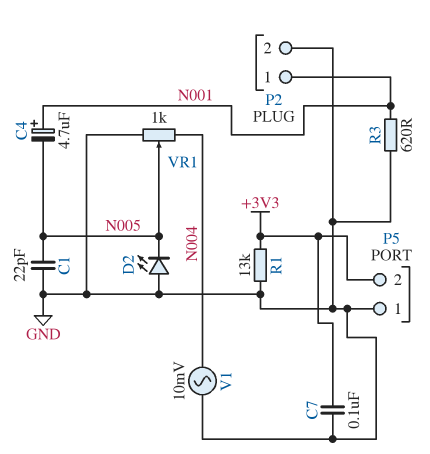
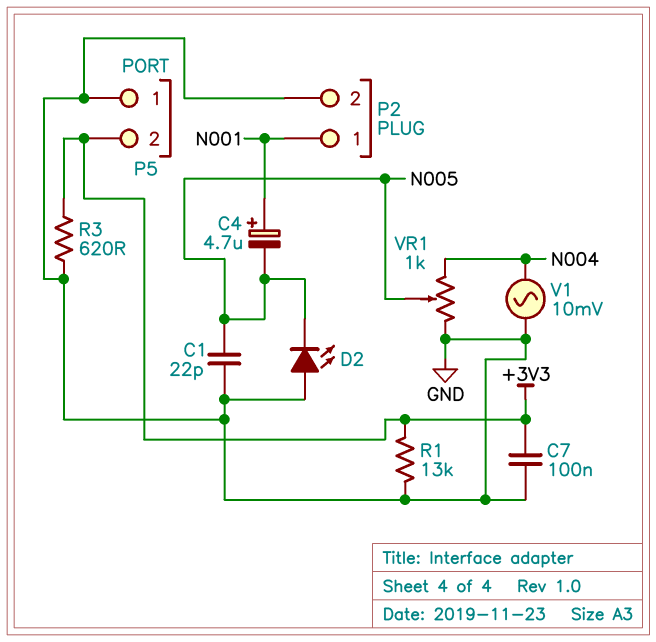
R3: 620 (GND, N001) -> 620 (+3V3, GND)

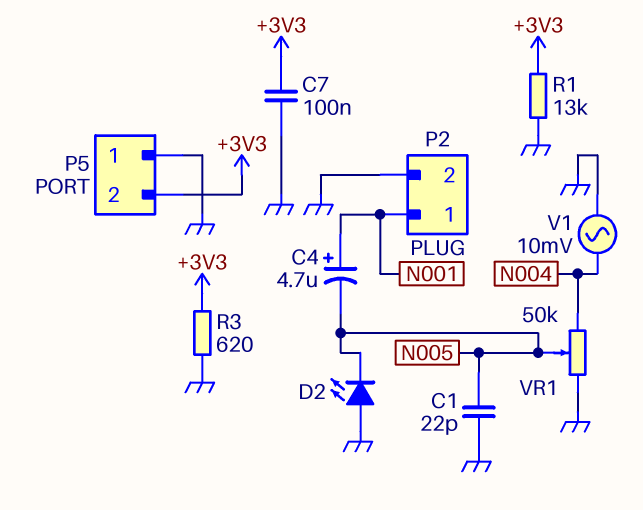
VR1: 1k (GND, N004, wiper N005) -> 50k (GND, N004, wiper N005)

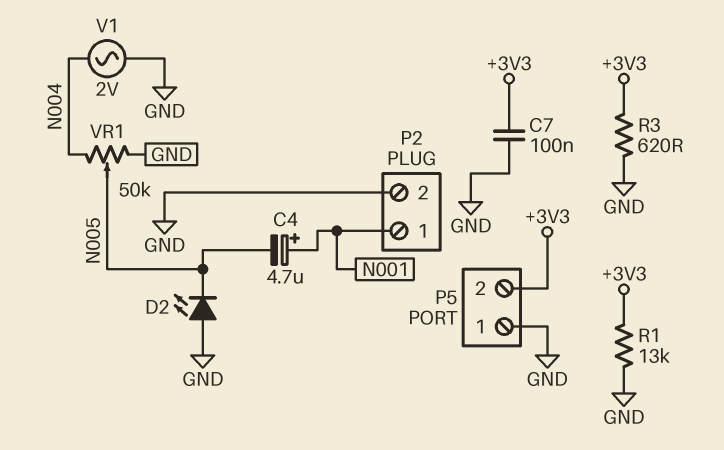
C1: 22pF (GND, N005) -> none
V1: AC 10mV (GND, N004) -> AC 2V (GND, N004)

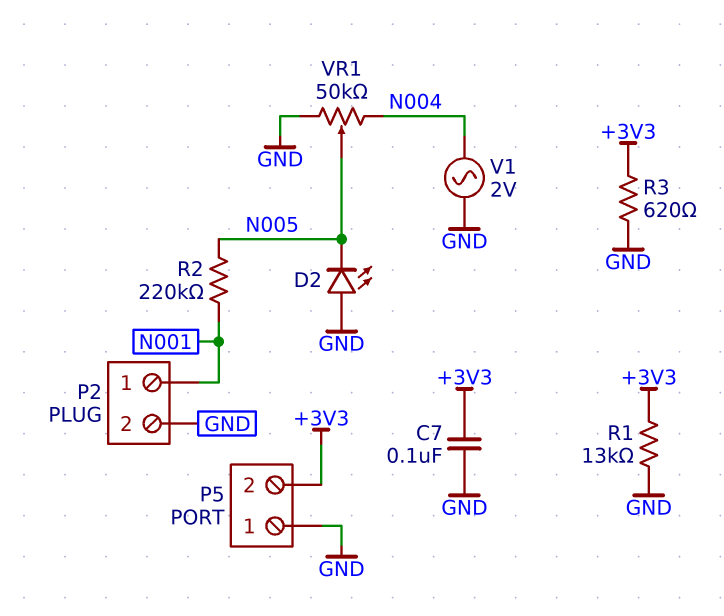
C4: 4.7uF (plus N001, minus N005) -> none
R2: none -> 220k (N001, N005)

